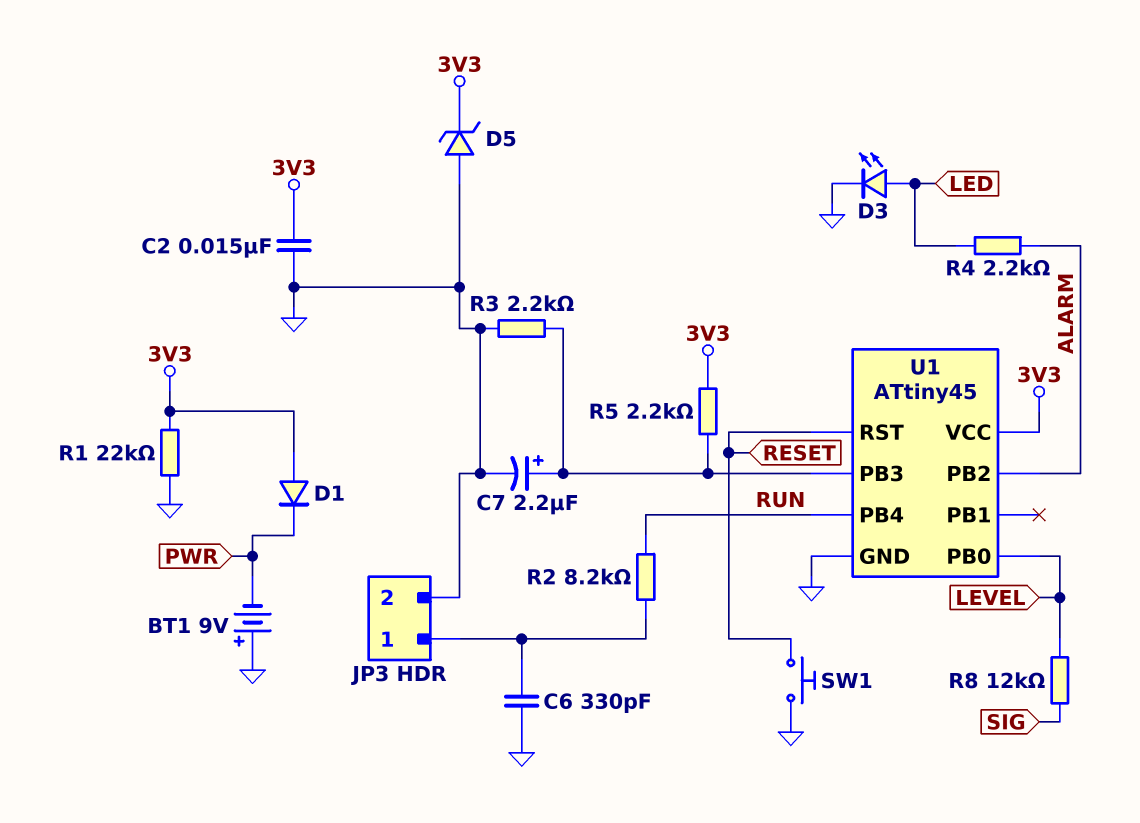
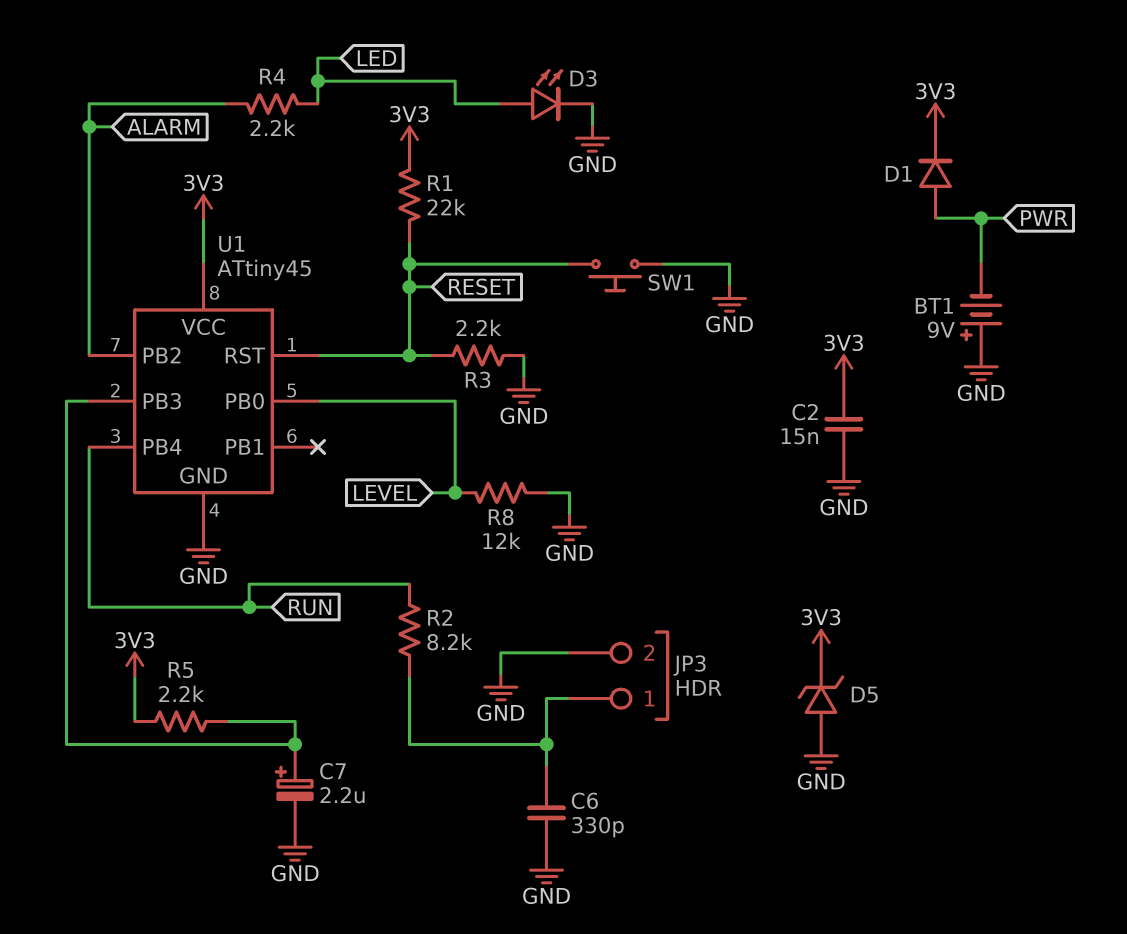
D1: diode (A 3V3, K PWR) -> diode (A PWR, K 3V3)
R1: 22k (3V3, GND) -> 22k (3V3, RESET)
R3: 2.2k (GND, U1/PB3) -> 2.2k (GND, RESET)
R8: 12k (LEVEL, SIG) -> 12k (GND, LEVEL)

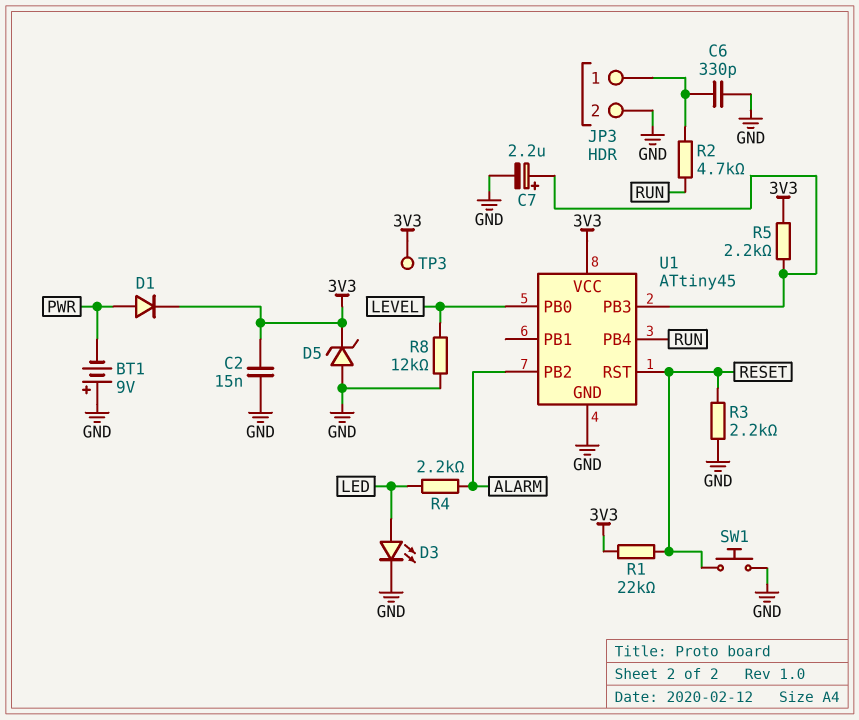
R2: 8.2k (JP3/1, RUN) -> 4.7k (JP3/1, RUN)
TP3: none -> test point (3V3)

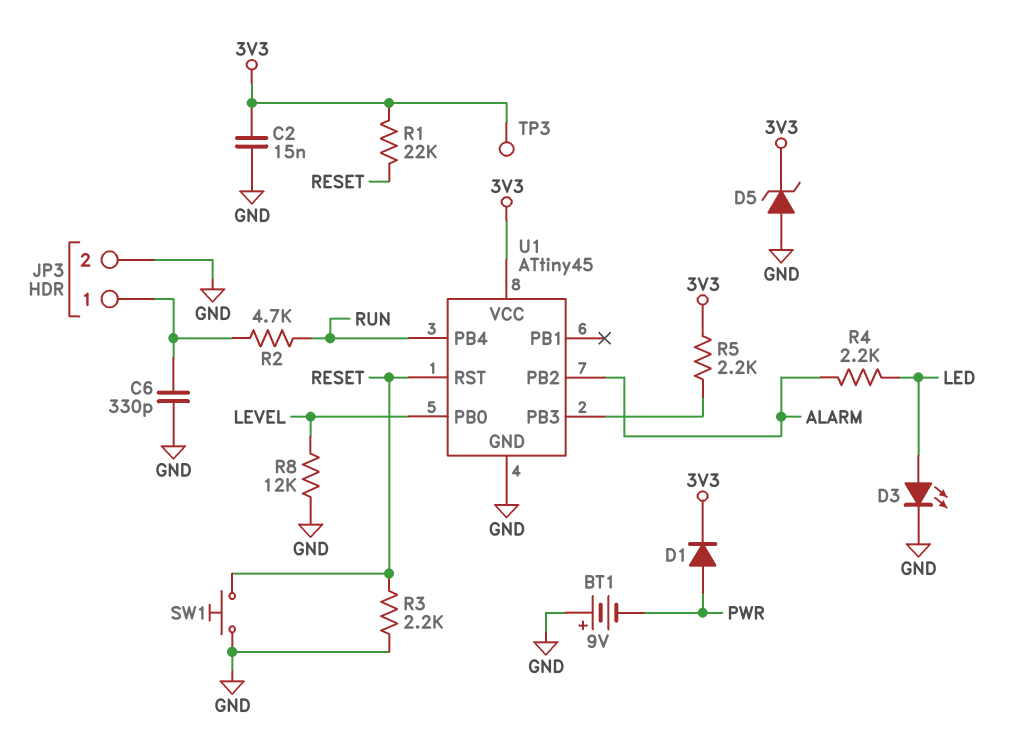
C7: 2.2uF (plus U1/PB3, minus GND) -> none

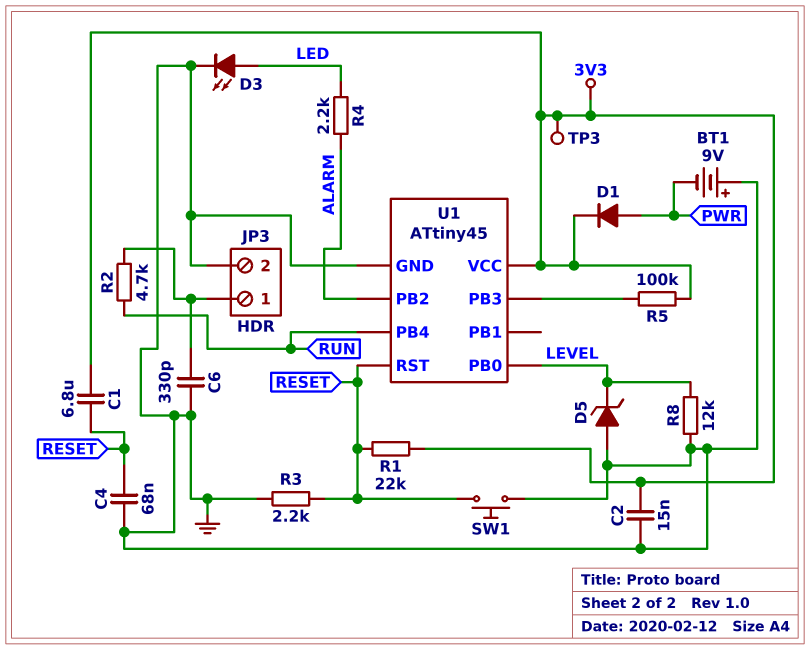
C1: none -> 6.8uF (3V3, RESET)
C4: none -> 68nF (GND, RESET)
D5: zener (A GND, K 3V3) -> zener (A GND, K LEVEL)
R5: 2.2k (3V3, U1/PB3) -> 100k (3V3, U1/PB3)

